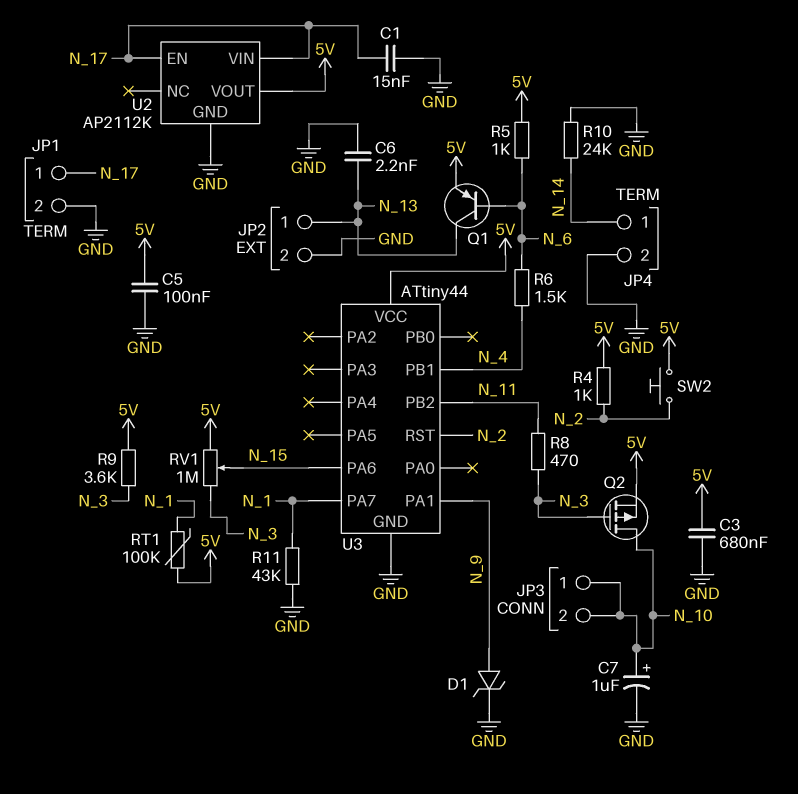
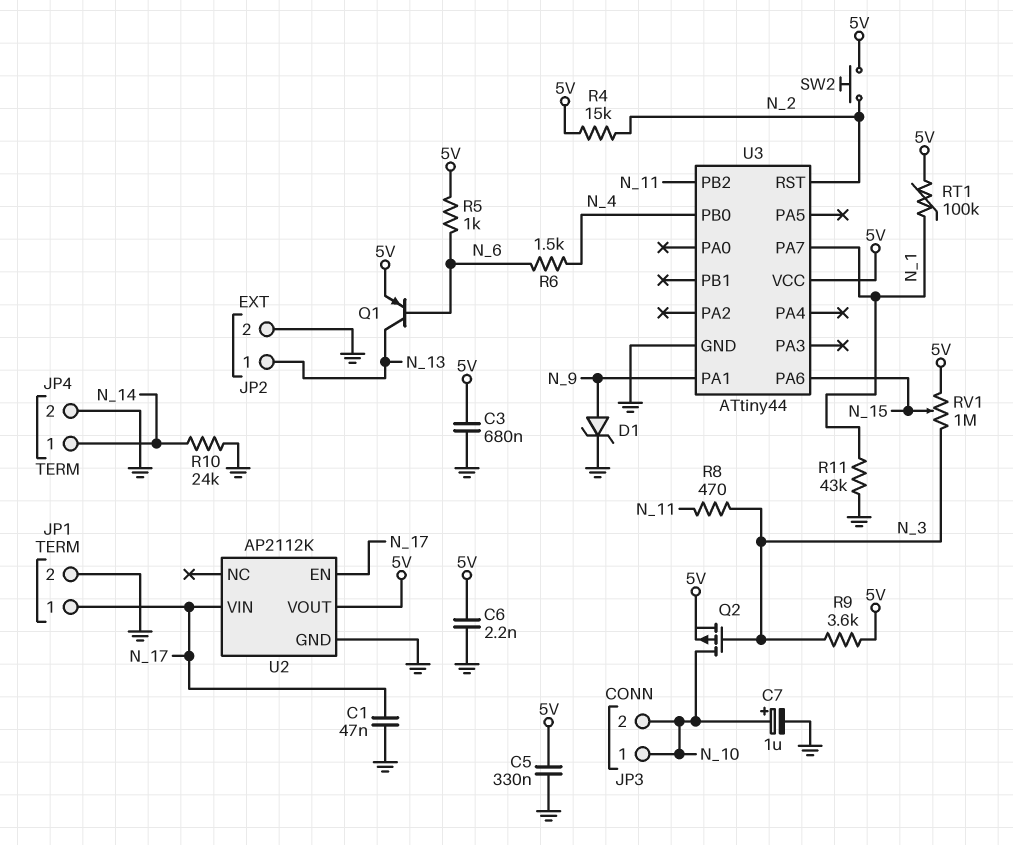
C1: 15nF (GND, N_17) -> 47nF (GND, N_17)
C5: 100nF (5V, GND) -> 330nF (5V, GND)
C6: 2.2nF (GND, N_13) -> 2.2nF (5V, GND)
R4: 1k (5V, N_2) -> 15k (5V, N_2)
U3 pin PB0: none -> N_4
U3 pin PB1: N_4 -> none

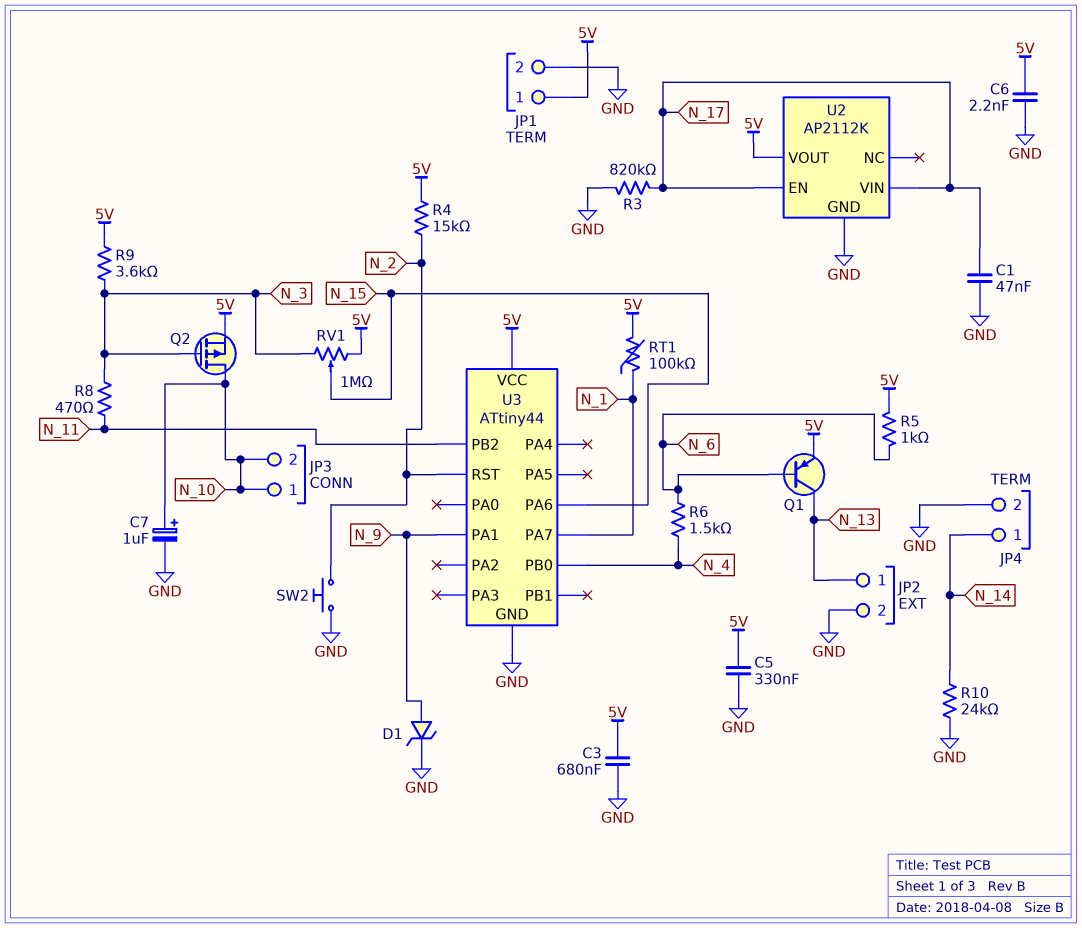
JP1 pin 1: N_17 -> 5V
R3: none -> 820k (GND, N_17)
R11: 43k (GND, N_1) -> none
SW2: button (5V, N_2) -> button (GND, N_2)

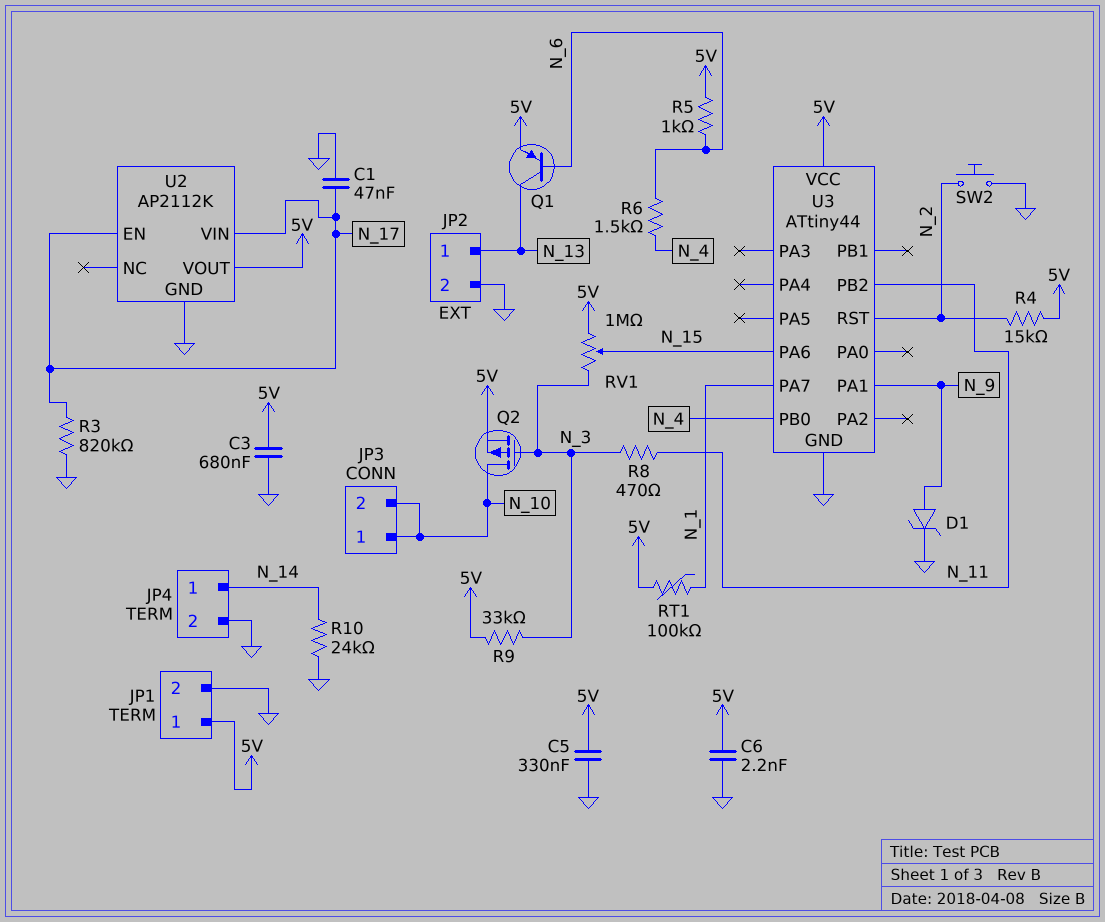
C7: 1uF (plus N_10, minus GND) -> none
R9: 3.6k (5V, N_3) -> 33k (5V, N_3)

